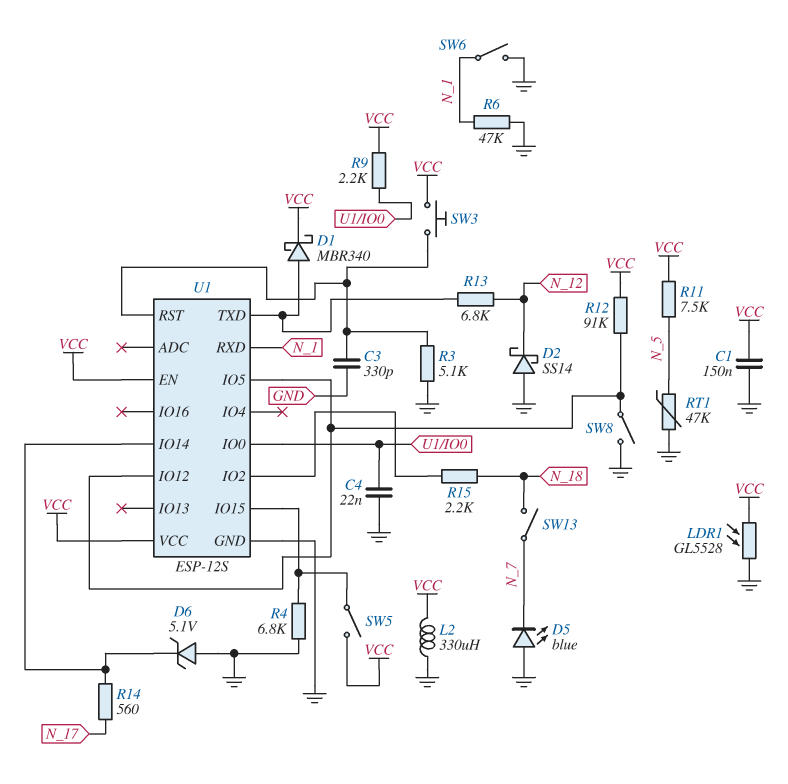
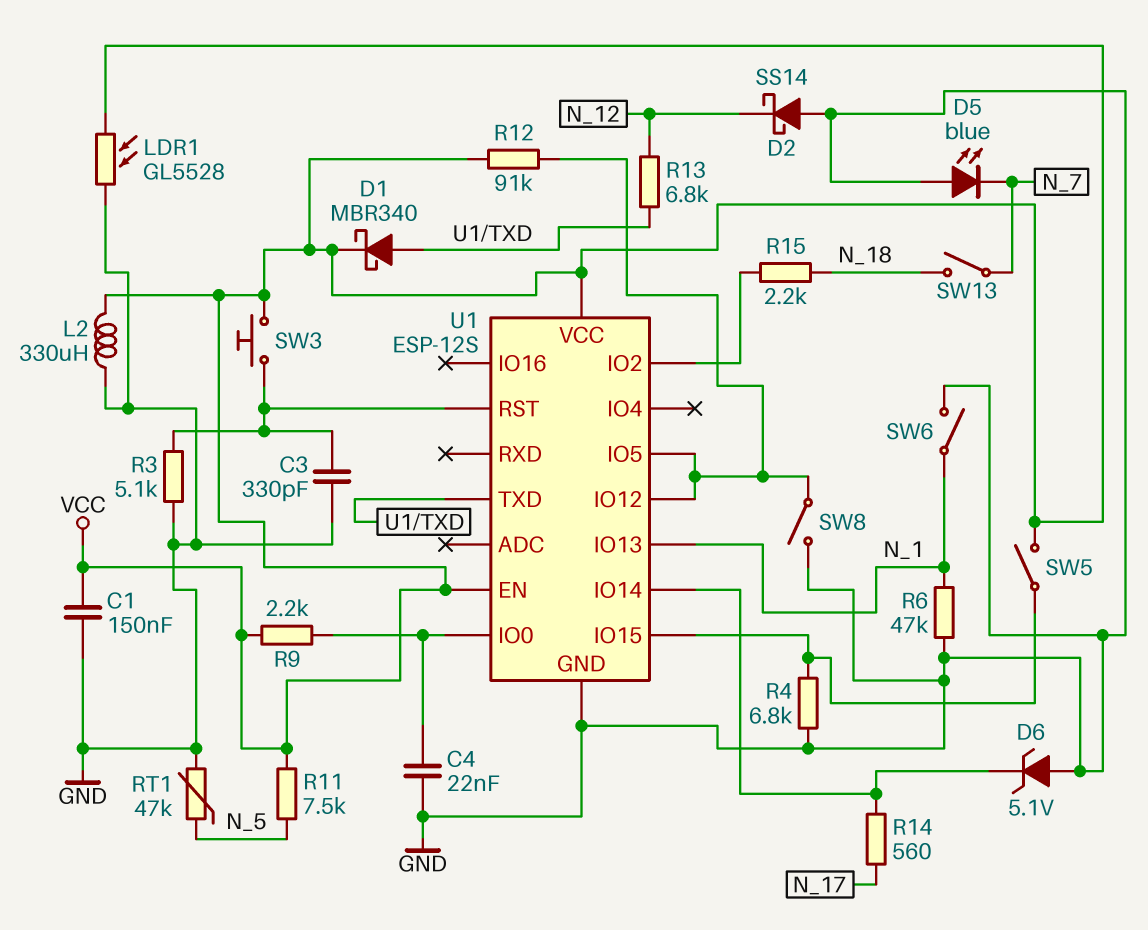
U1 pin IO13: none -> N_1
U1 pin RXD: N_1 -> none

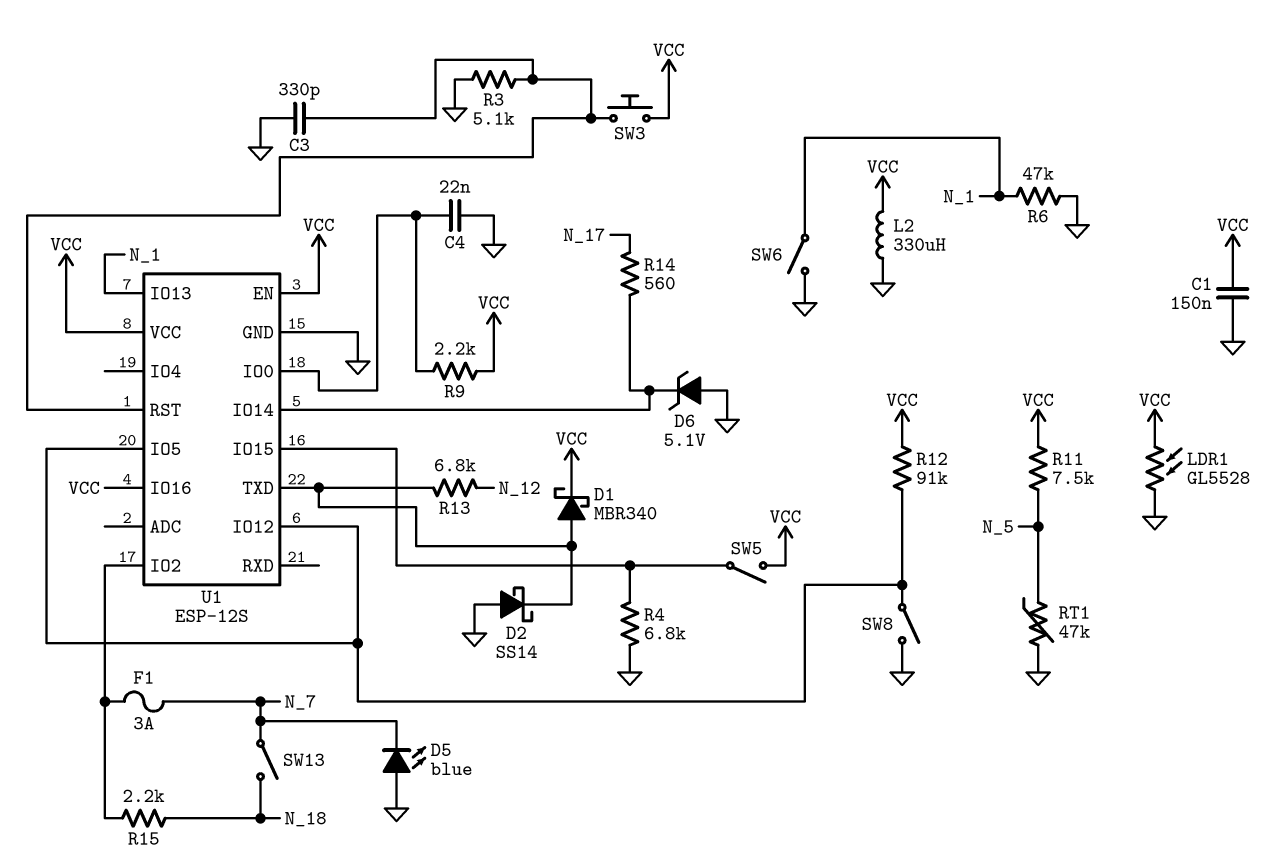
D2: schottky SS14 (A GND, K N_12) -> schottky SS14 (A GND, K U1/TXD)
F1: none -> 3A (N_7, U1/IO2)
U1 pin IO16: none -> VCC

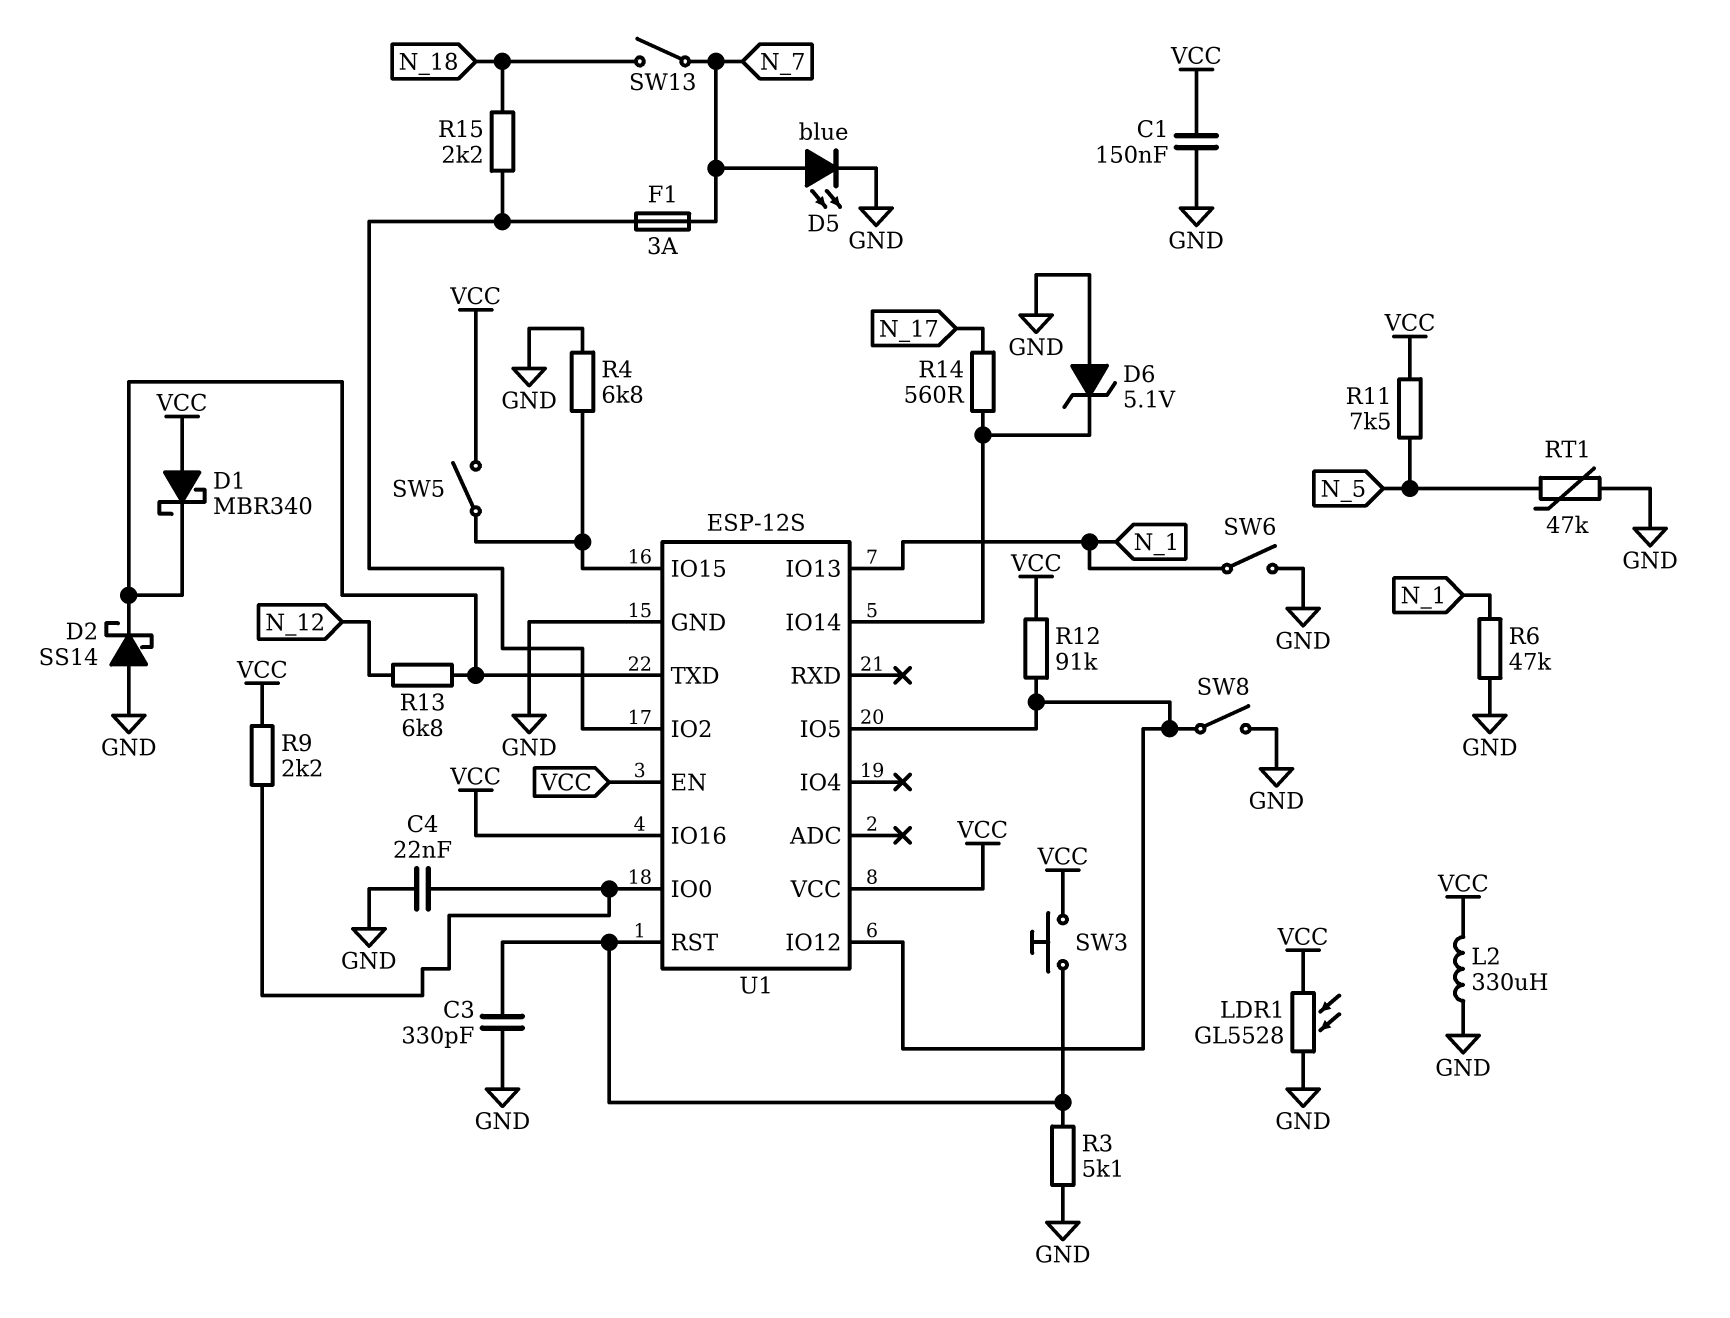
D1: schottky MBR340 (A U1/TXD, K VCC) -> schottky MBR340 (A VCC, K U1/TXD)
D5: LED blue (A GND, K N_7) -> LED blue (A N_7, K GND)

